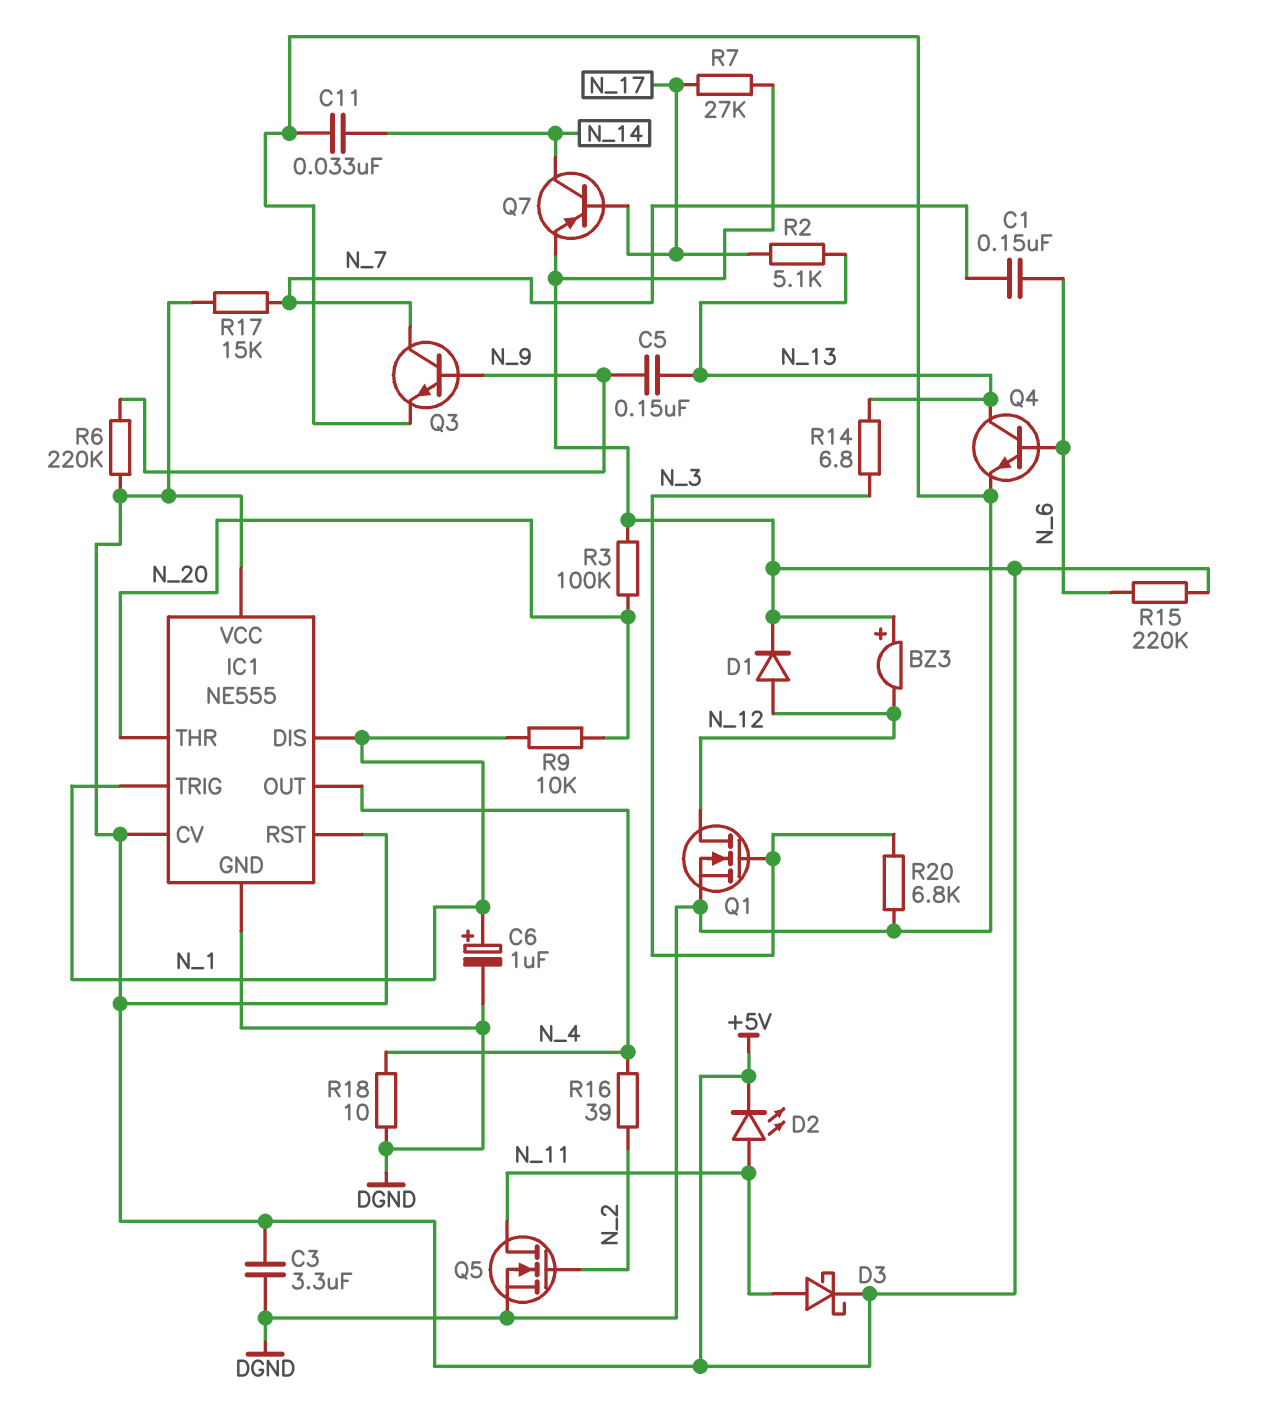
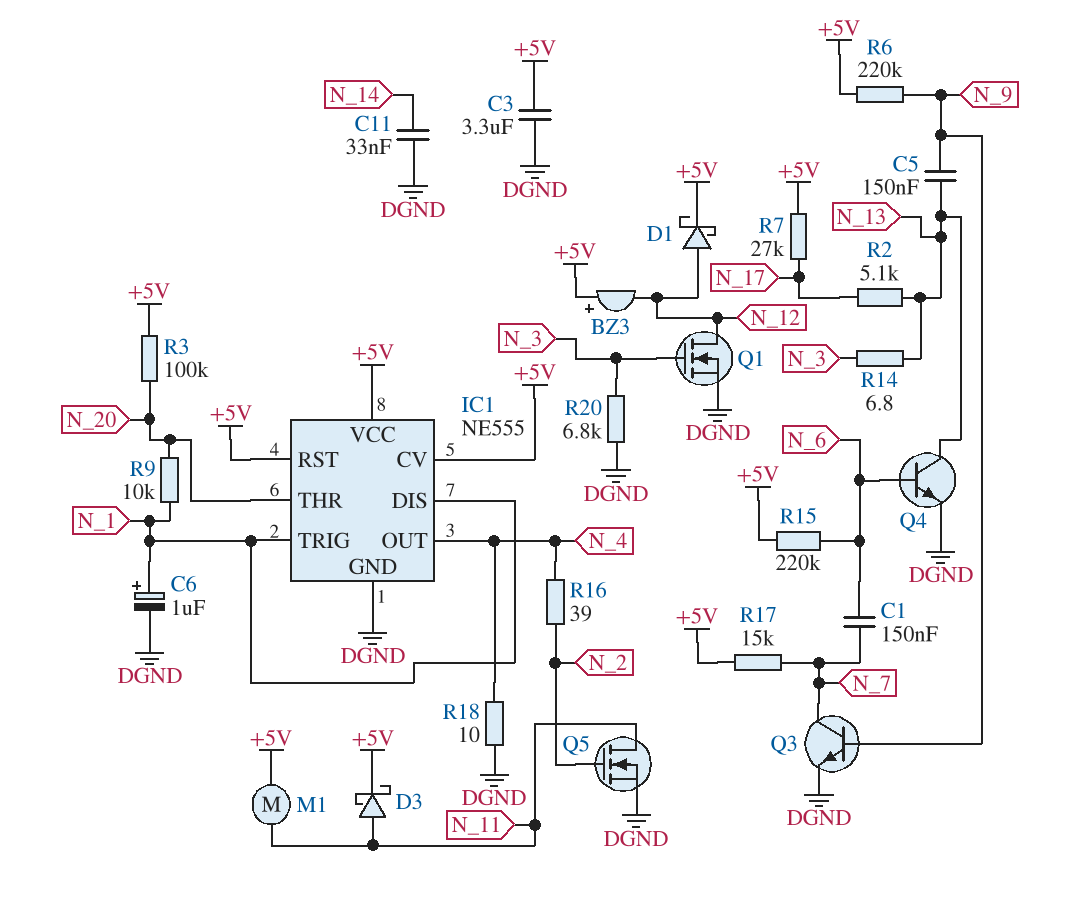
D1: diode (A N_12, K +5V) -> schottky (A N_12, K +5V)
D2: LED (A N_11, K +5V) -> none
M1: none -> motor (+5V, N_11)
Q7: PNP (B N_17, C N_14, E +5V) -> none

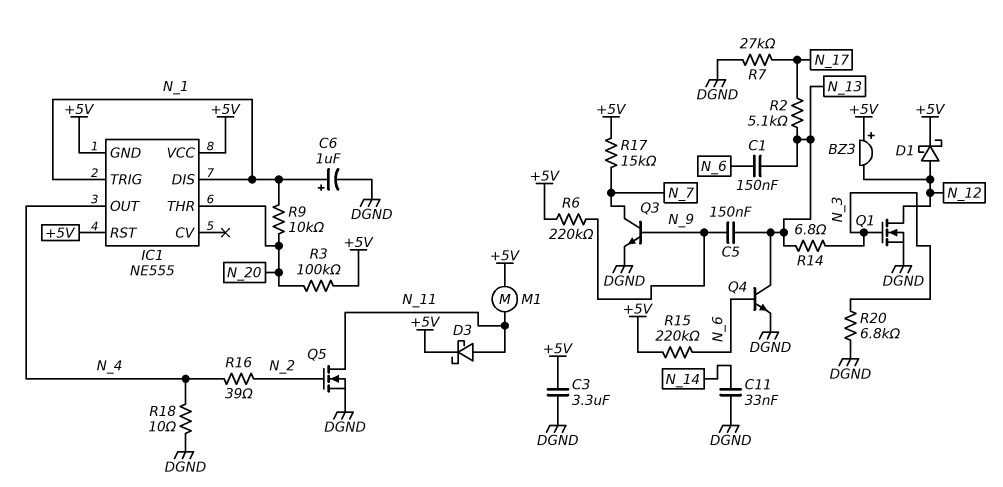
C1: 150nF (N_6, N_7) -> 150nF (N_6, N_13)
IC1 pin CV: +5V -> none
IC1 pin GND: DGND -> +5V
R7: 27k (+5V, N_17) -> 27k (DGND, N_17)

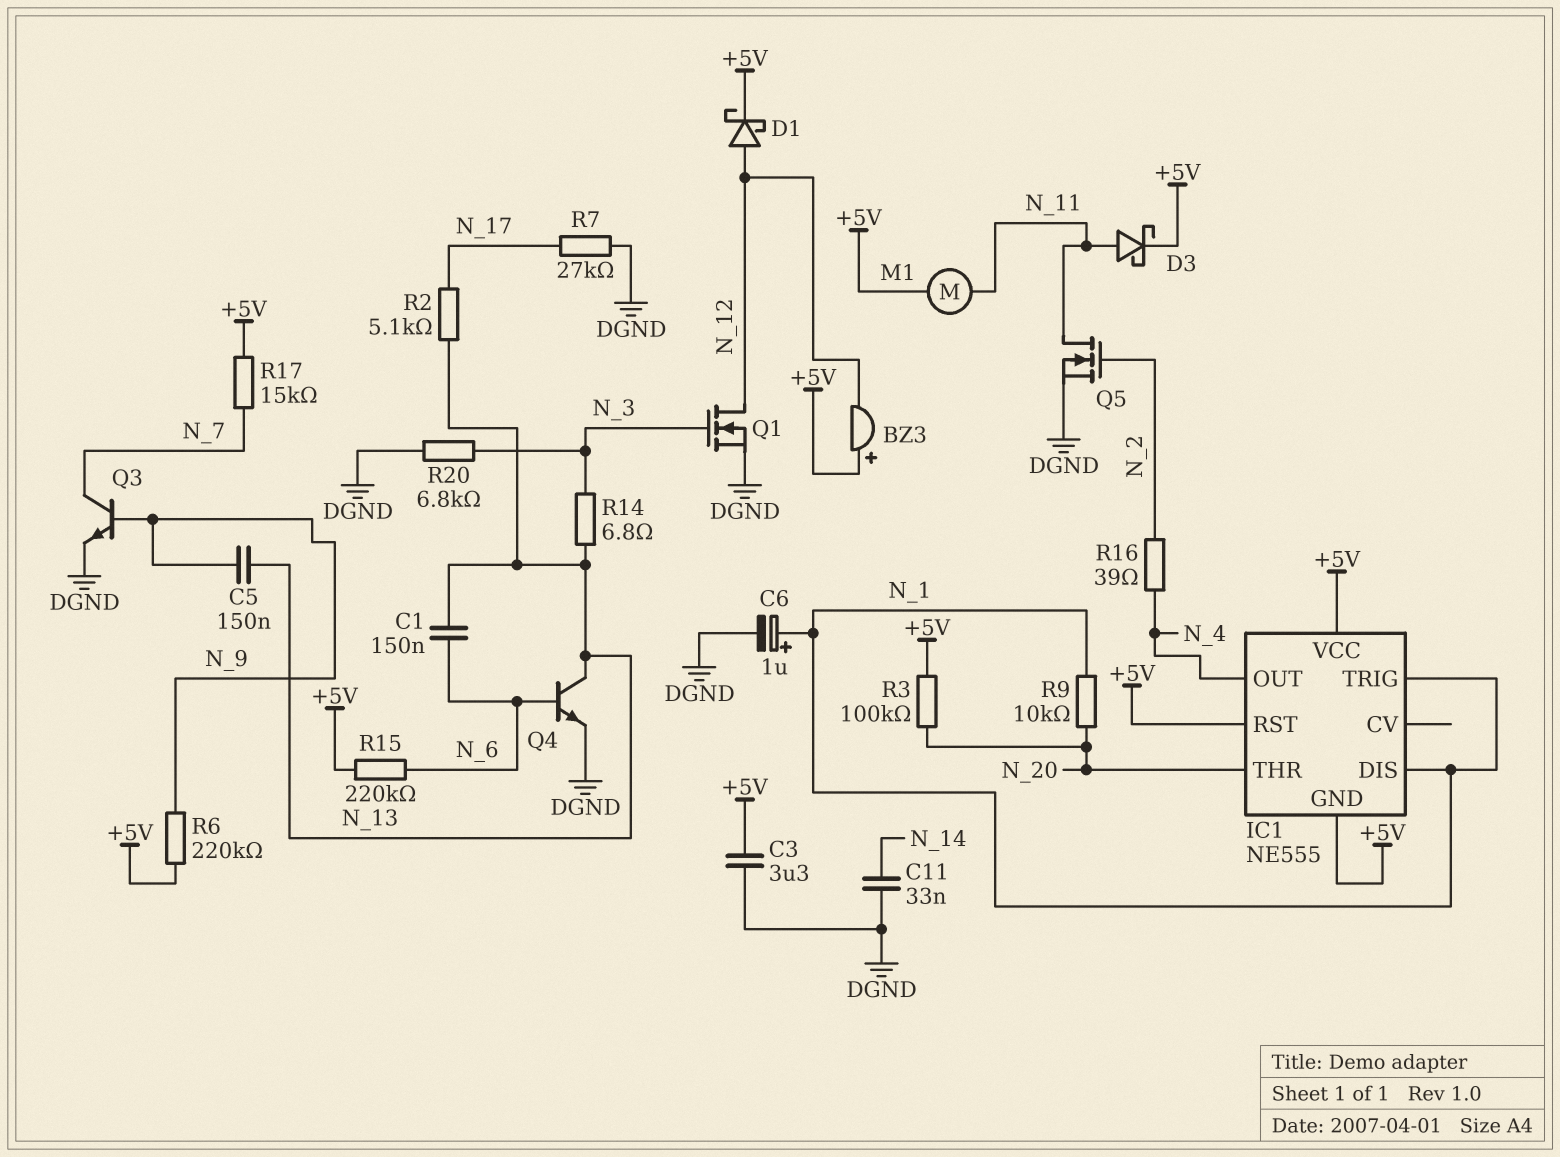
R18: 10 (DGND, N_4) -> none

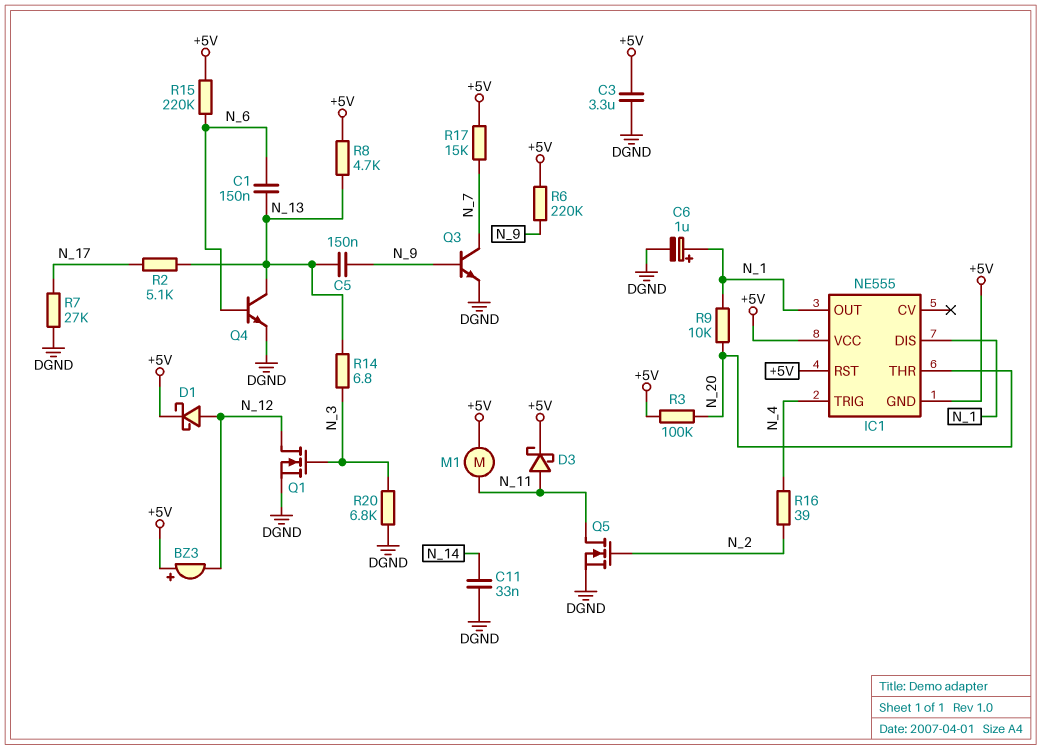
IC1 pin OUT: N_4 -> N_1
IC1 pin TRIG: N_1 -> N_4
R8: none -> 4.7k (+5V, N_13)

